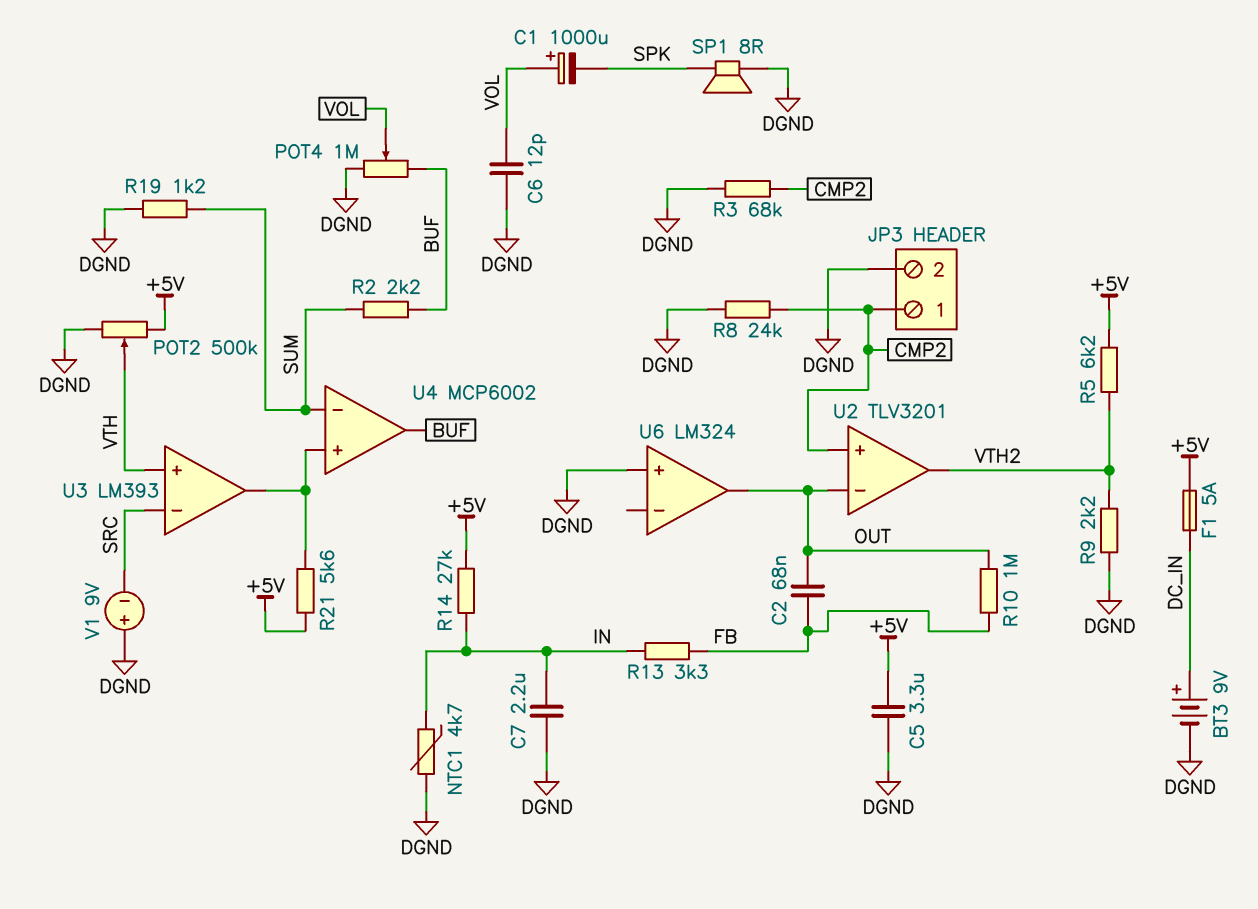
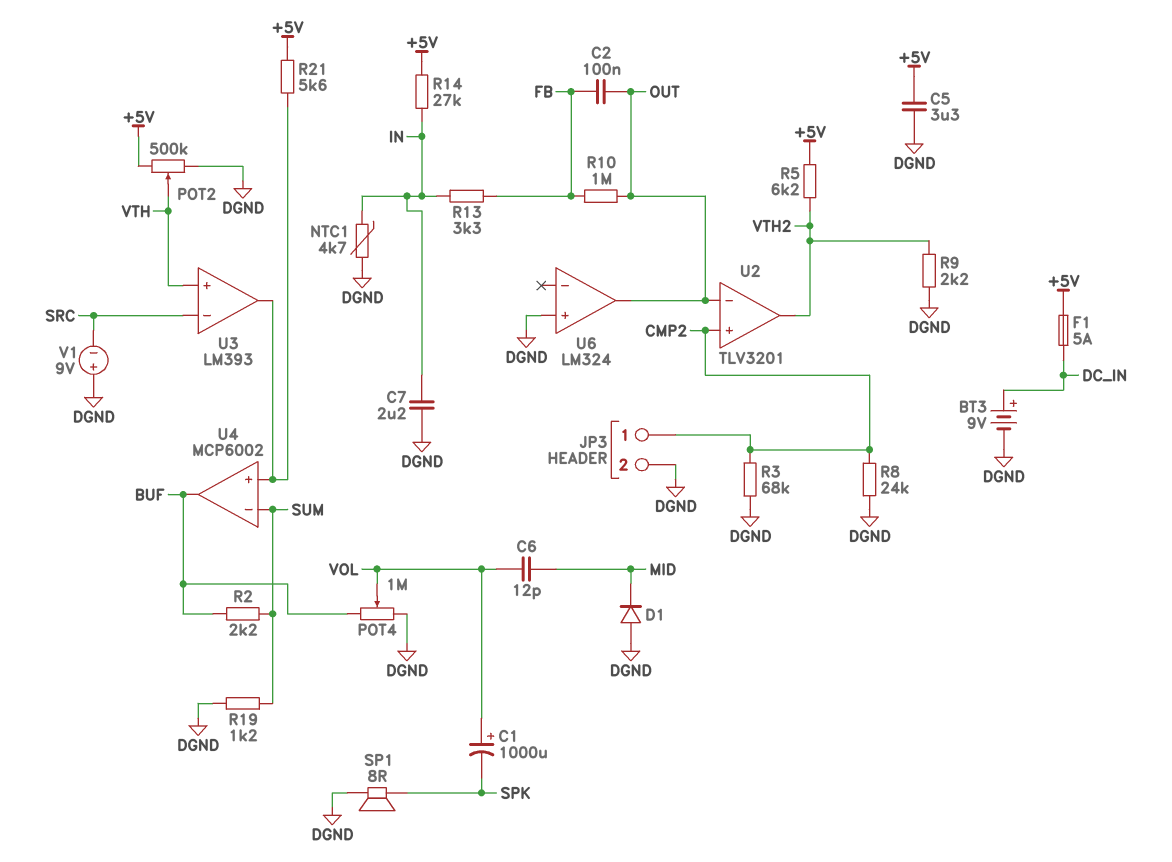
C2: 68nF (FB, OUT) -> 100nF (FB, OUT)
C6: 12pF (DGND, VOL) -> 12pF (MID, VOL)
D1: none -> diode (A DGND, K MID)

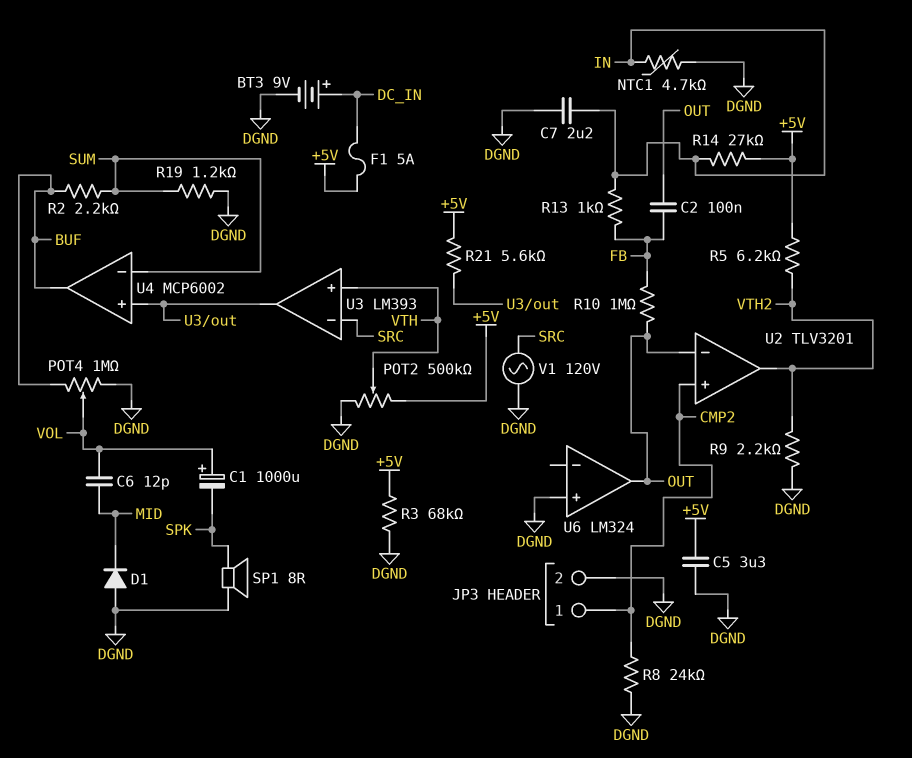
R3: 68k (CMP2, DGND) -> 68k (+5V, DGND)
R13: 3.3k (FB, IN) -> 1k (FB, IN)
V1: 9V (plus DGND, minus SRC) -> AC 120V (DGND, SRC)

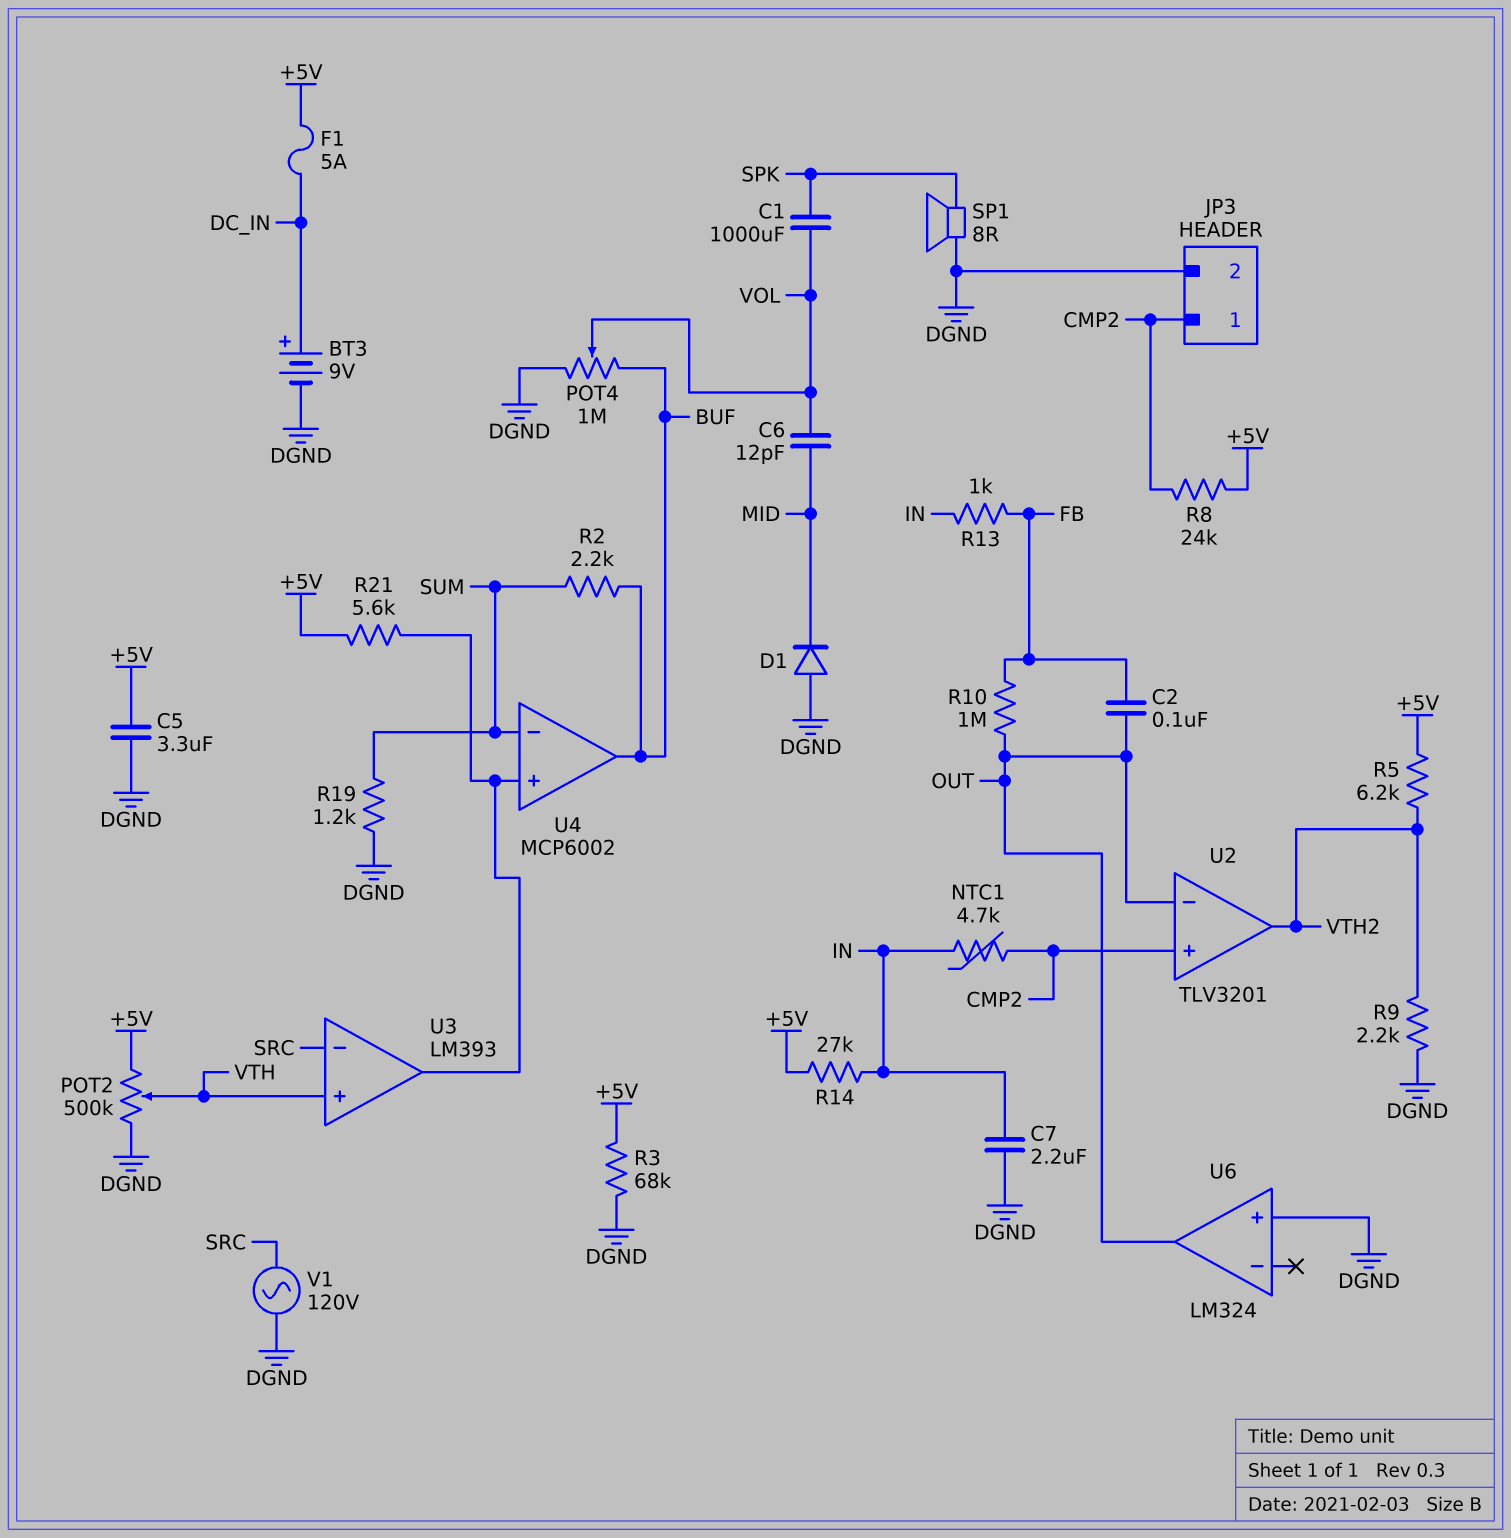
C1: 1000uF (plus VOL, minus SPK) -> 1000uF (SPK, VOL)
NTC1: 4.7k (DGND, IN) -> 4.7k (CMP2, IN)
R8: 24k (CMP2, DGND) -> 24k (+5V, CMP2)

